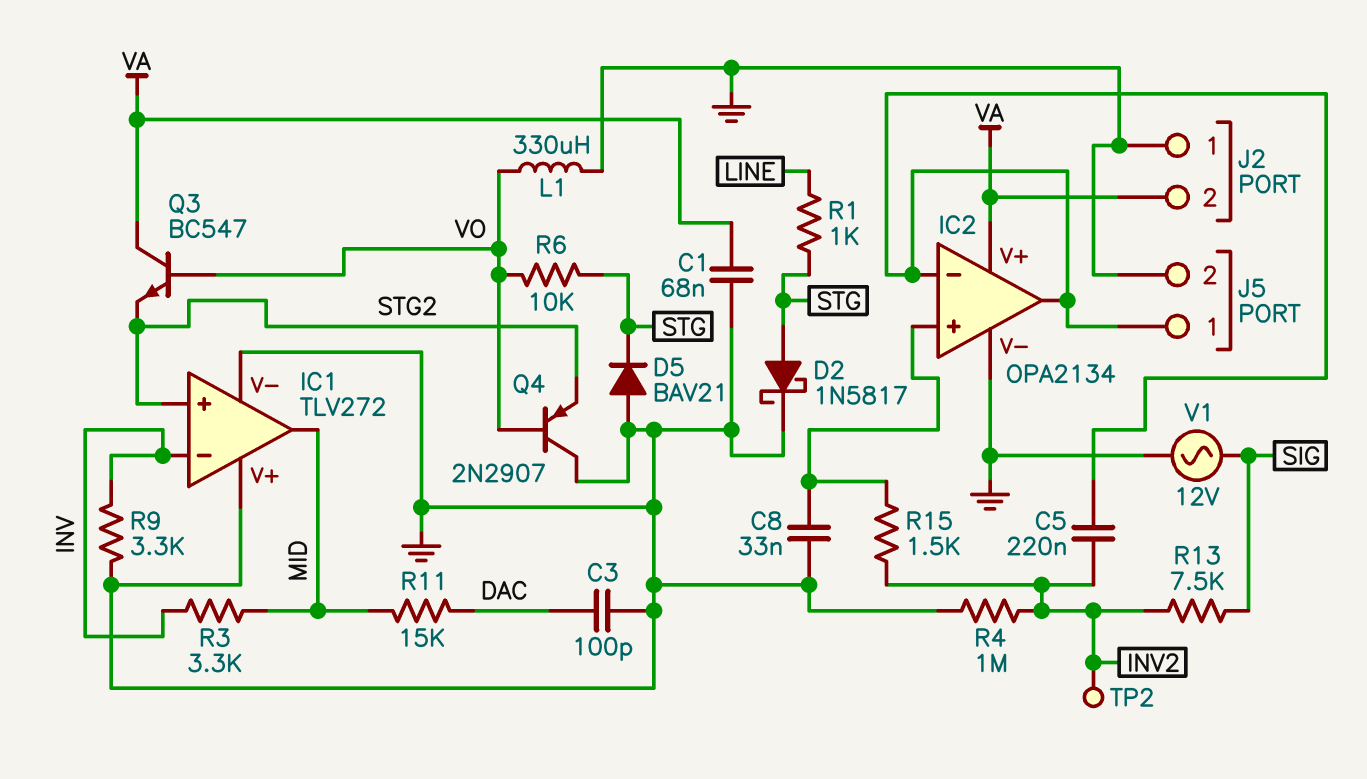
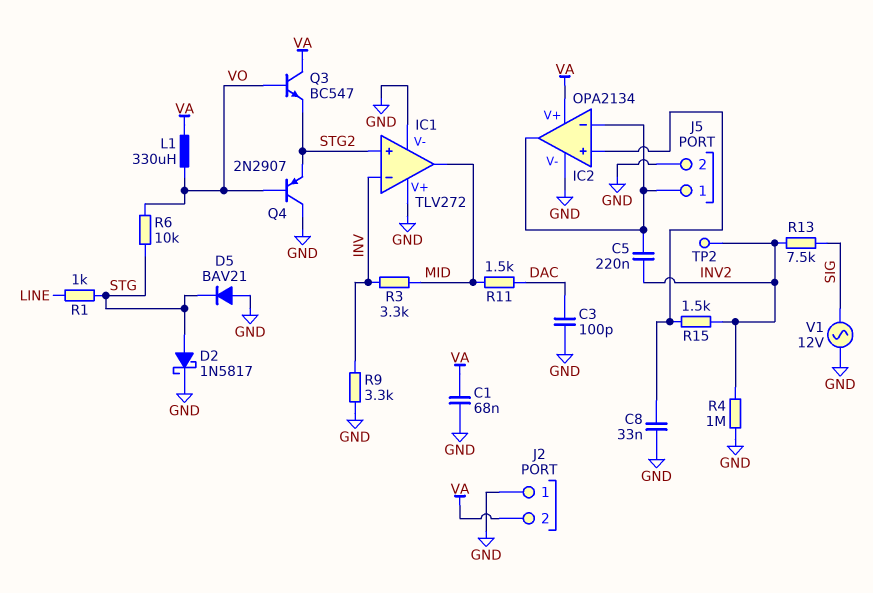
L1: 330uH (GND, VO) -> 330uH (VA, VO)
R11: 15k (DAC, MID) -> 1.5k (DAC, MID)

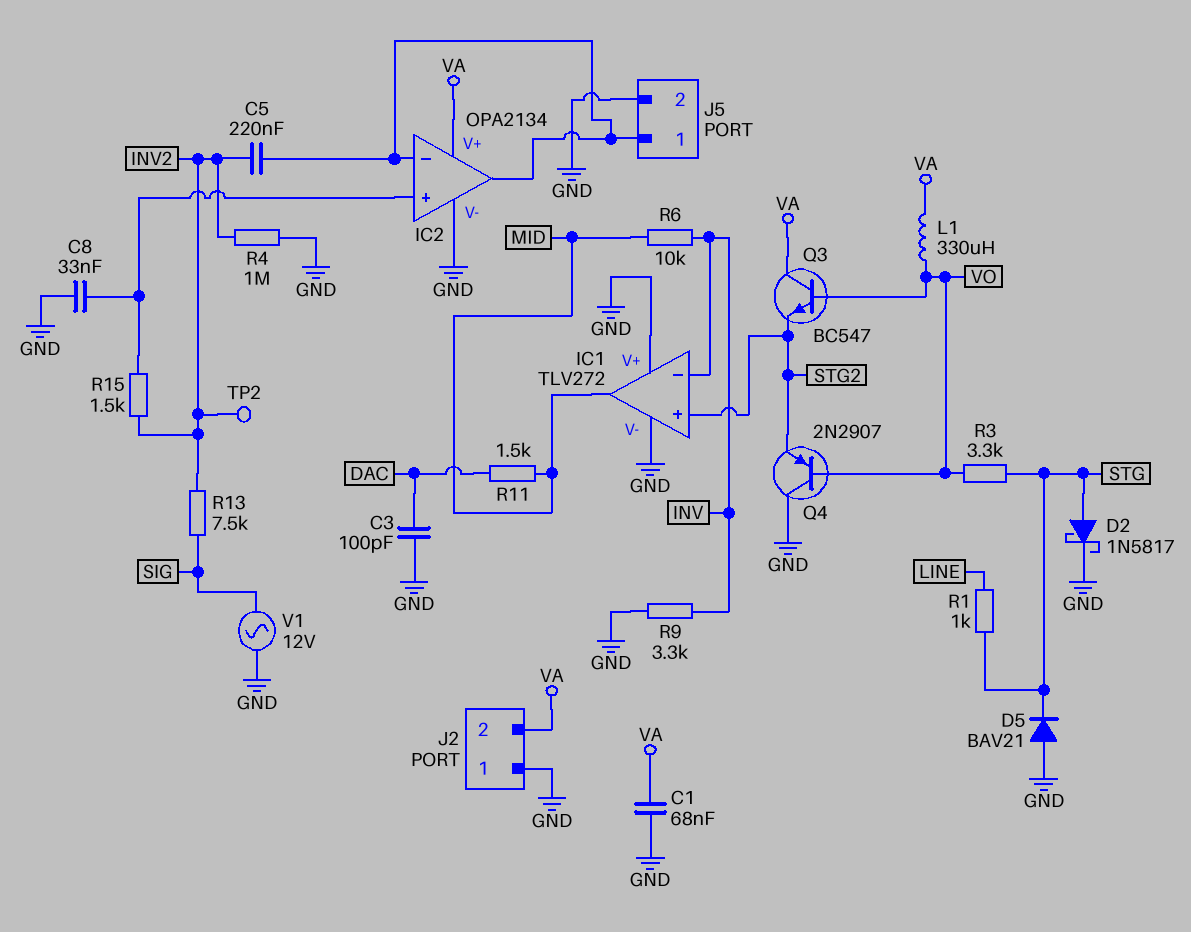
R3: 3.3k (INV, MID) -> 3.3k (STG, VO)
R6: 10k (STG, VO) -> 10k (INV, MID)

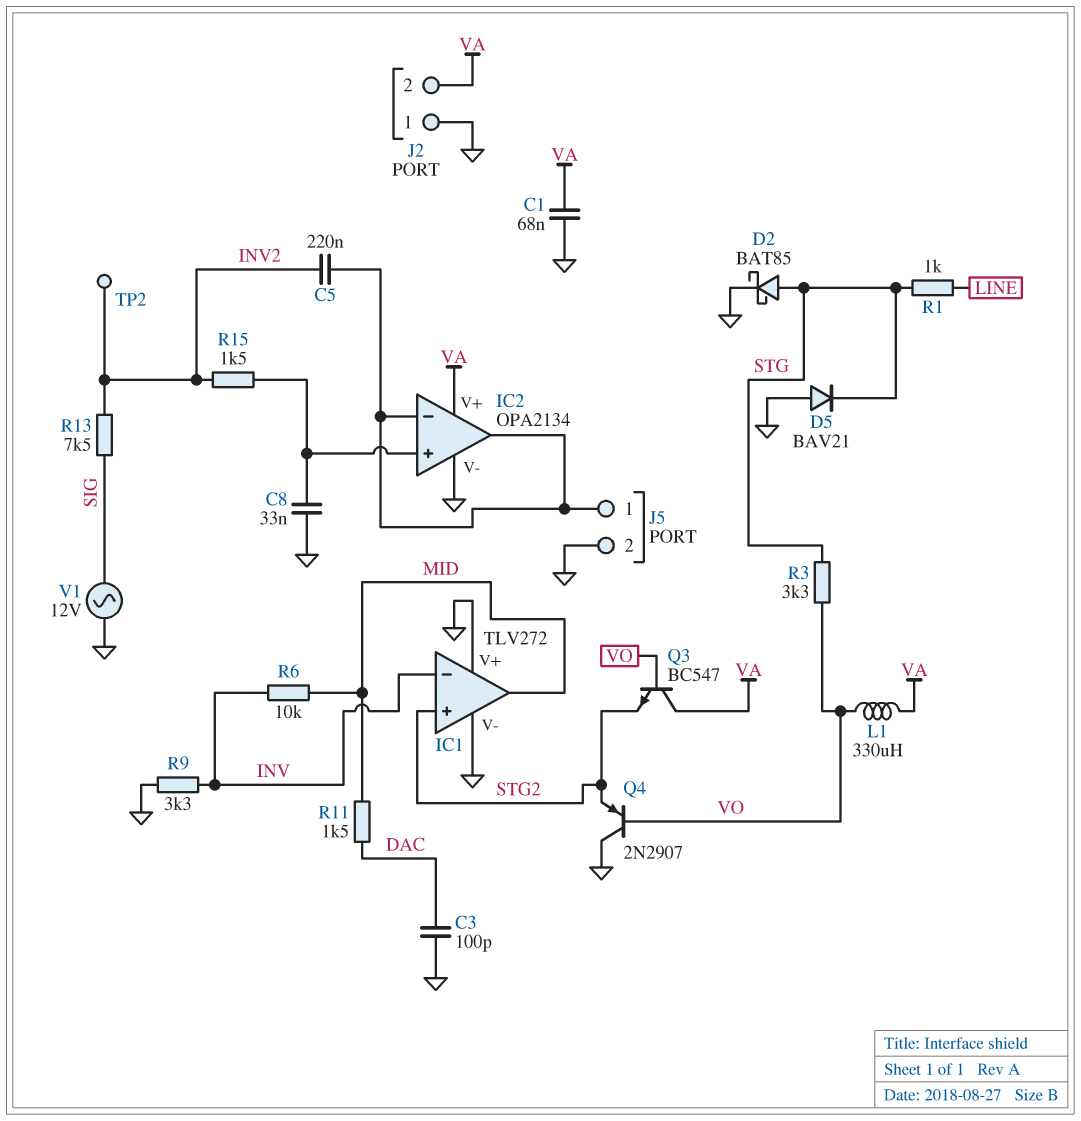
D2: schottky 1N5817 (A STG, K GND) -> schottky BAT85 (A STG, K GND)
R4: 1M (GND, INV2) -> none

